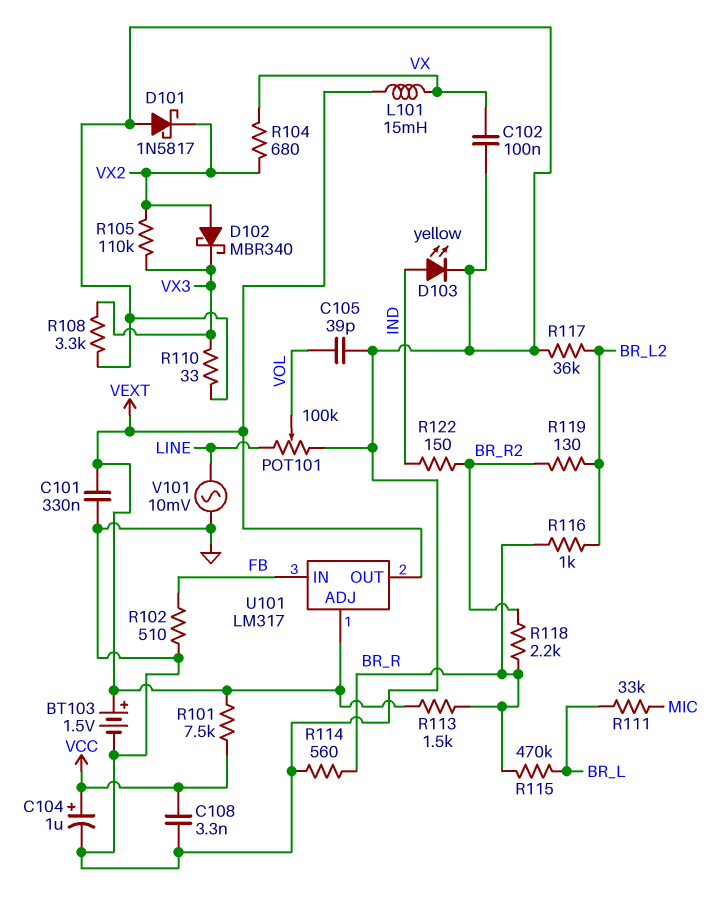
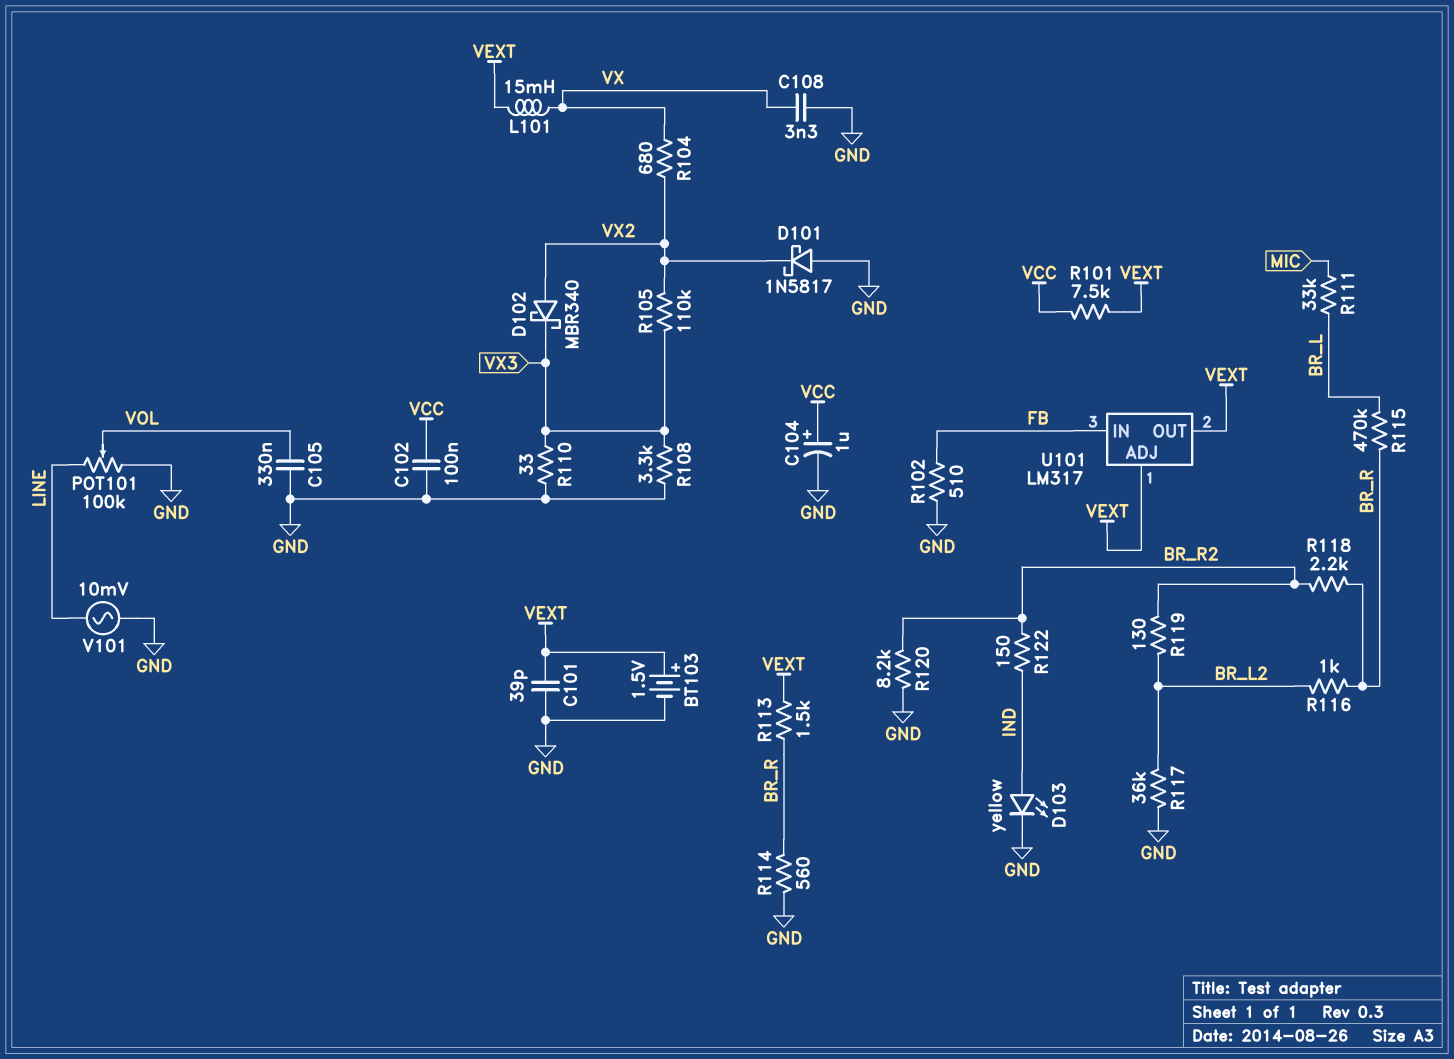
C101: 330nF (GND, VEXT) -> 39pF (GND, VEXT)
C102: 100nF (GND, VX) -> 100nF (GND, VCC)
C105: 39pF (GND, VOL) -> 330nF (GND, VOL)
C108: 3.3nF (GND, VCC) -> 3.3nF (GND, VX)
R120: none -> 8.2k (BR_R2, GND)

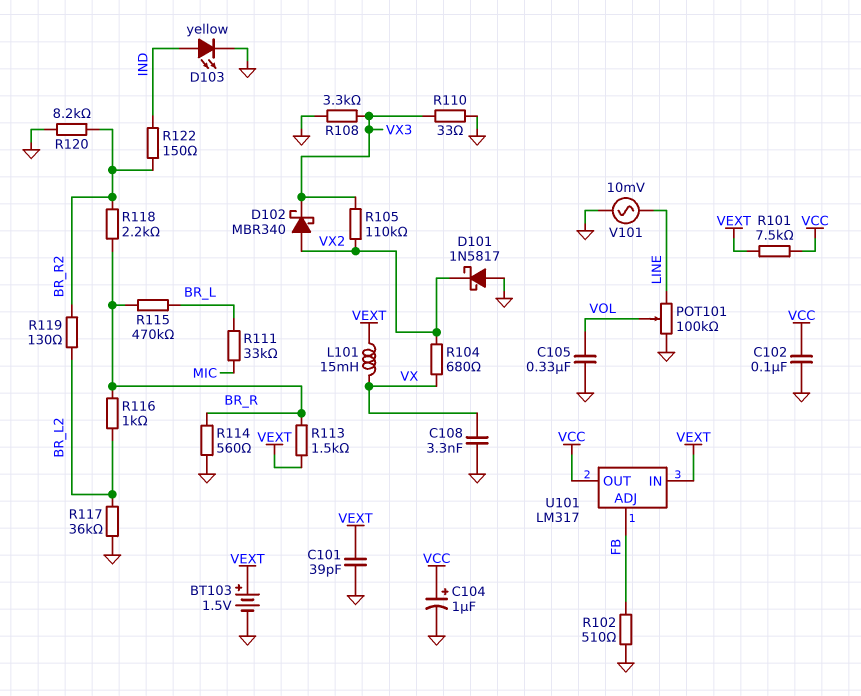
U101 pin ADJ: VEXT -> FB
U101 pin IN: FB -> VEXT
U101 pin OUT: VEXT -> VCC

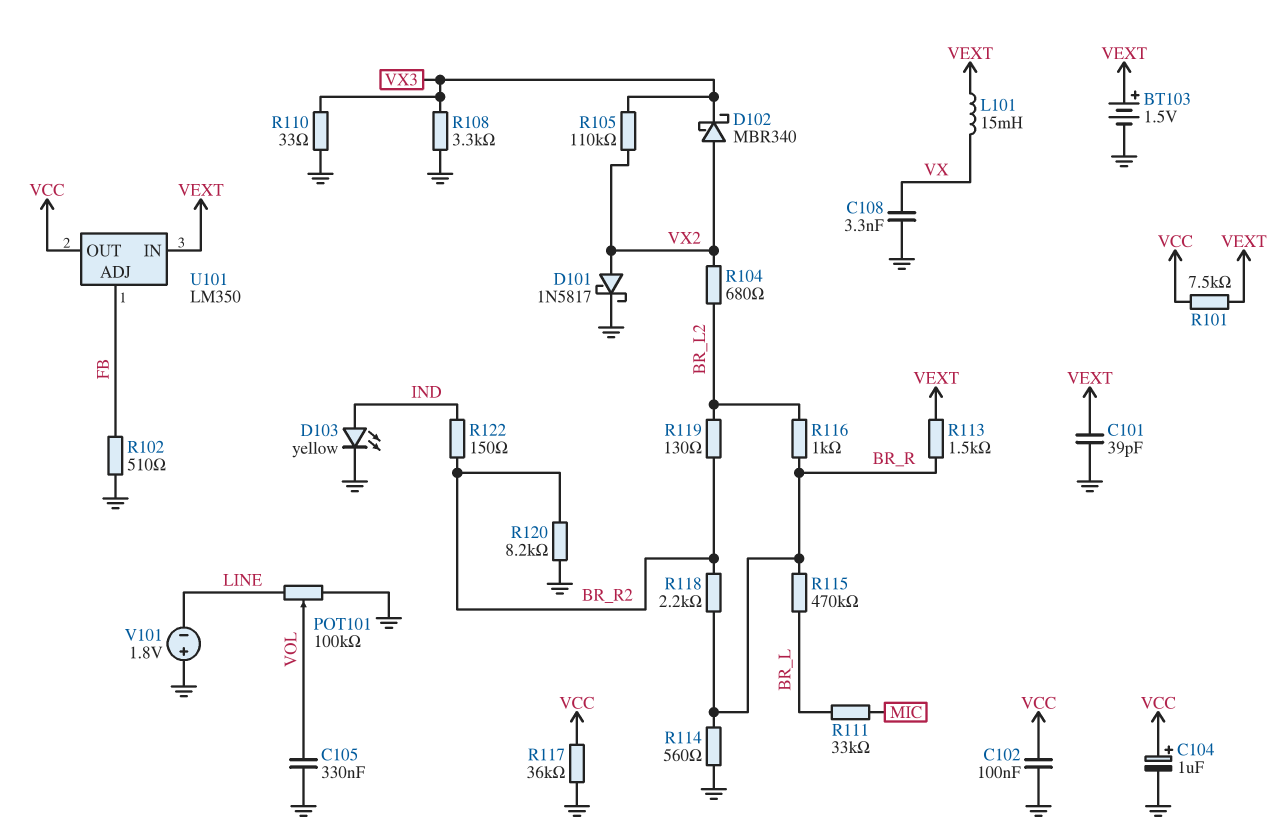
D101: schottky 1N5817 (A GND, K VX2) -> schottky 1N5817 (A VX2, K GND)
R104: 680 (VX, VX2) -> 680 (BR_L2, VX2)
R117: 36k (BR_L2, GND) -> 36k (GND, VCC)
U101: LM317 -> LM350
V101: AC 10mV (GND, LINE) -> 1.8V (plus GND, minus LINE)

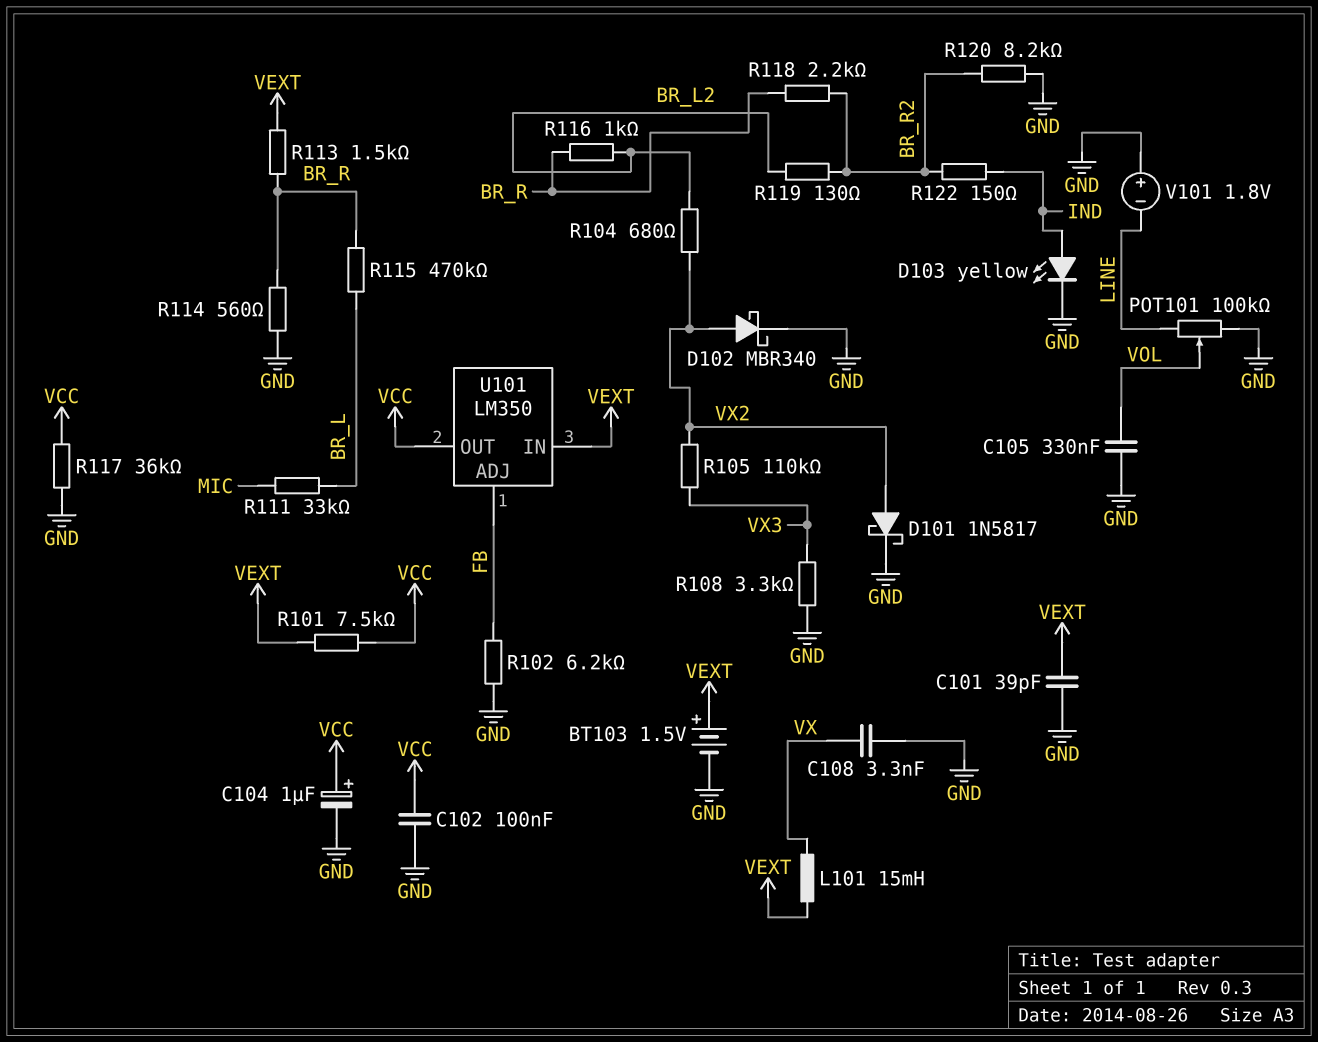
D102: schottky MBR340 (A VX2, K VX3) -> schottky MBR340 (A VX2, K GND)
R102: 510 (FB, GND) -> 6.2k (FB, GND)
R110: 33 (GND, VX3) -> none

